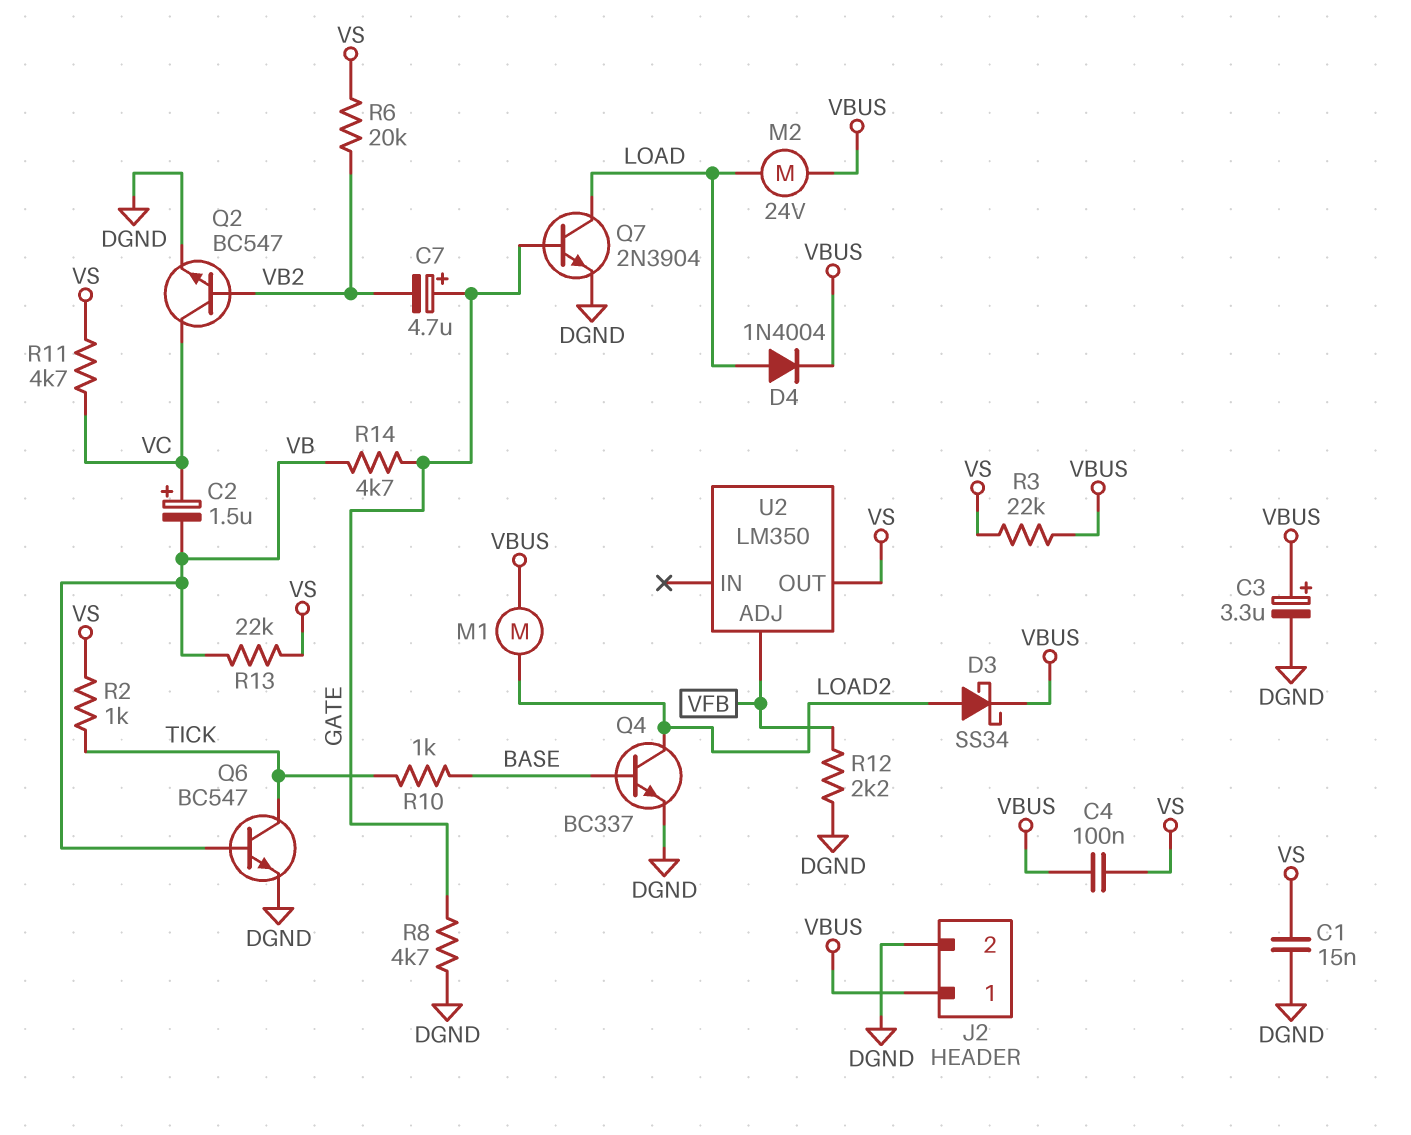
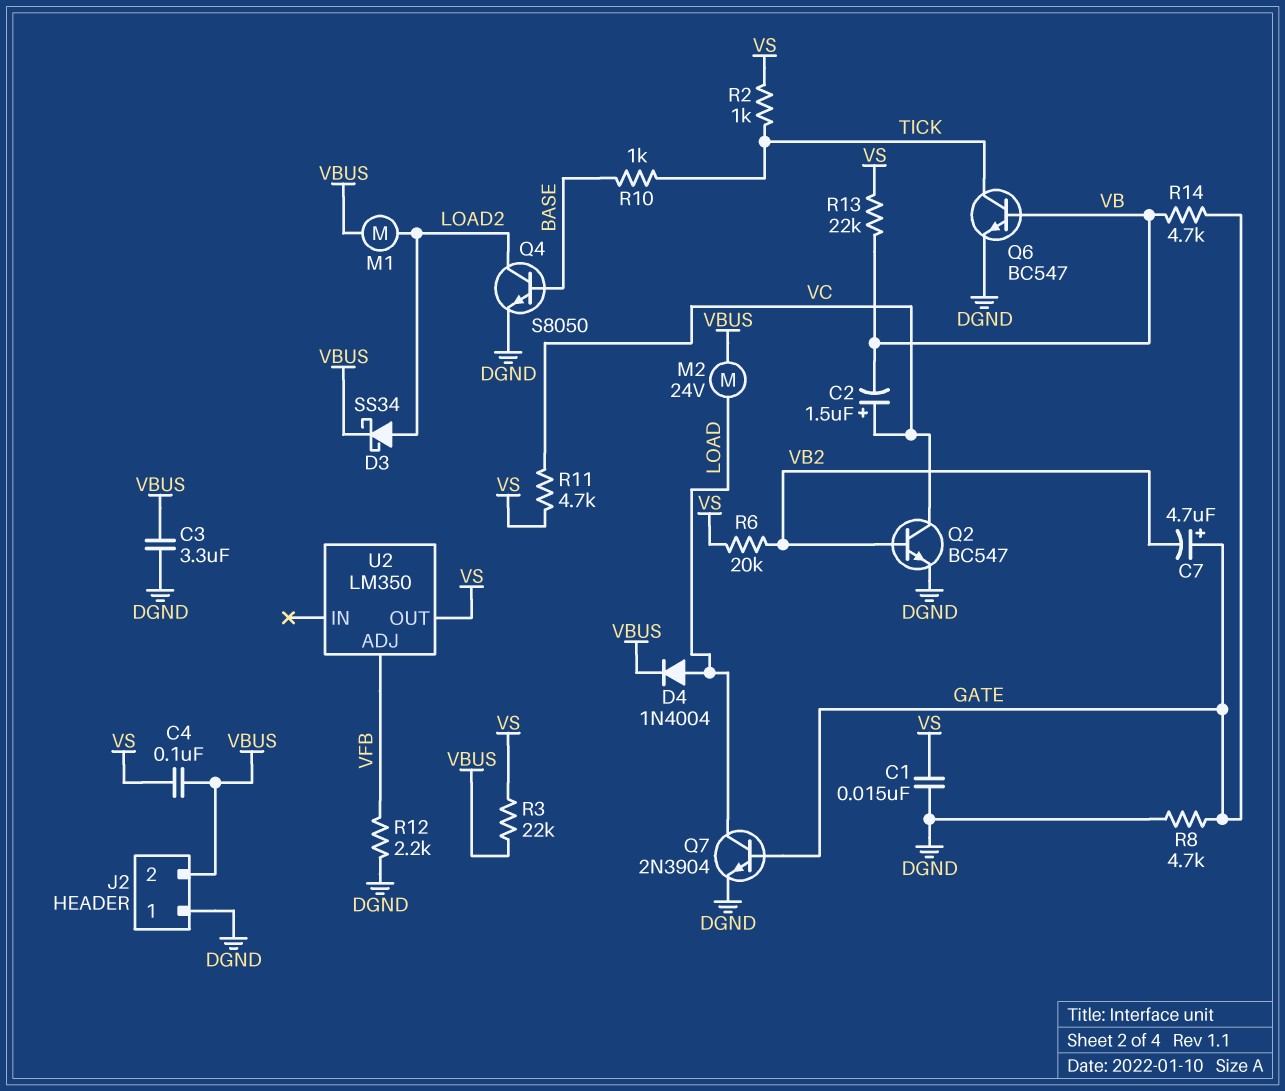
C3: 3.3uF (plus VBUS, minus DGND) -> 3.3uF (DGND, VBUS)
J2 pin 1: VBUS -> DGND
J2 pin 2: DGND -> VBUS
Q4: NPN BC337 (B BASE, C LOAD2, E DGND) -> NPN S8050 (B BASE, C LOAD2, E DGND)

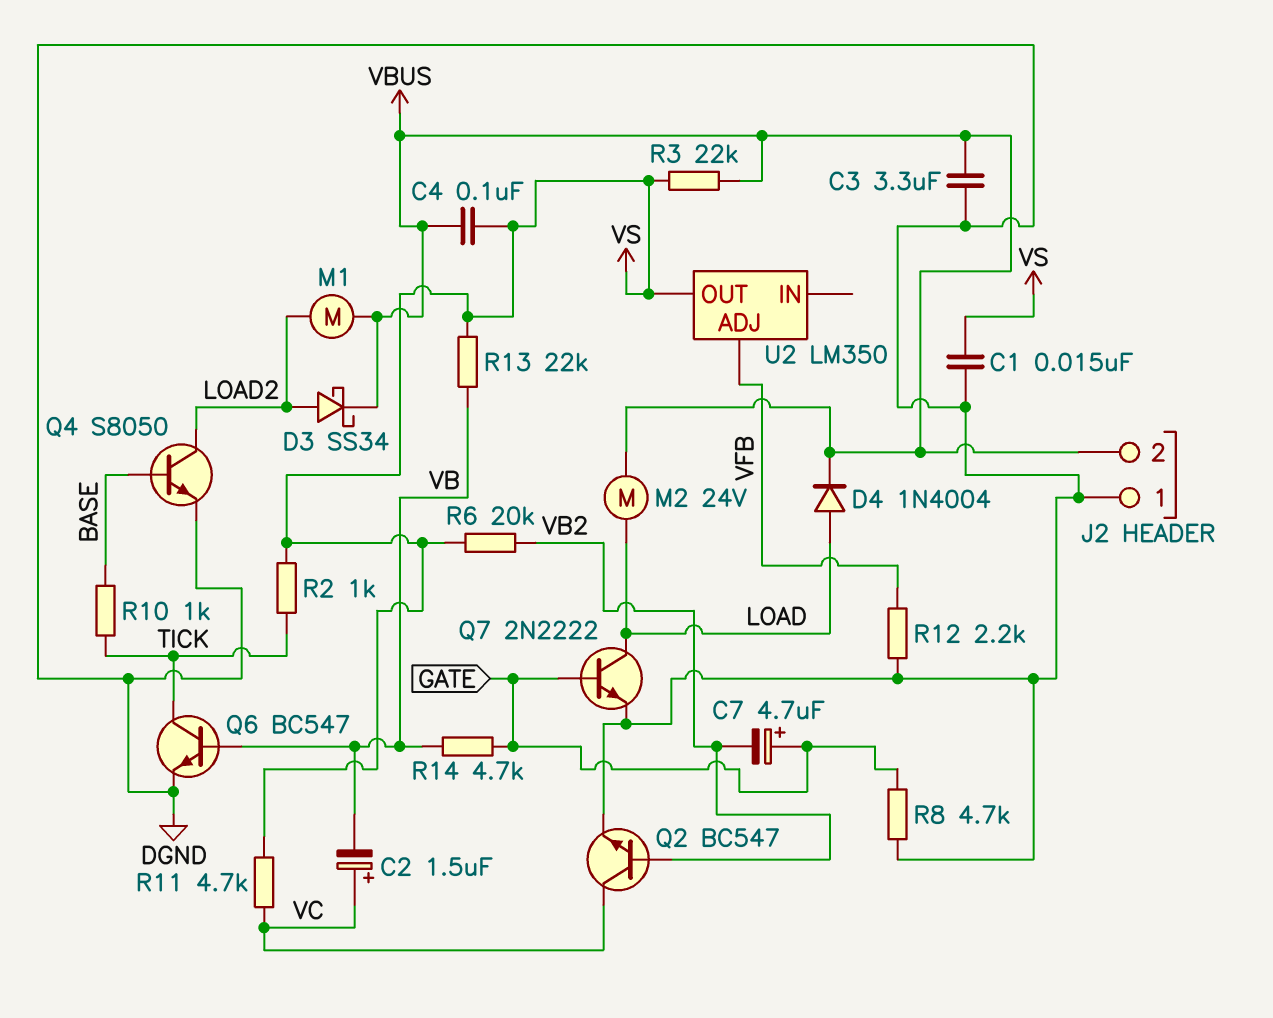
Q7: NPN 2N3904 (B GATE, C LOAD, E DGND) -> NPN 2N2222 (B GATE, C LOAD, E DGND)

